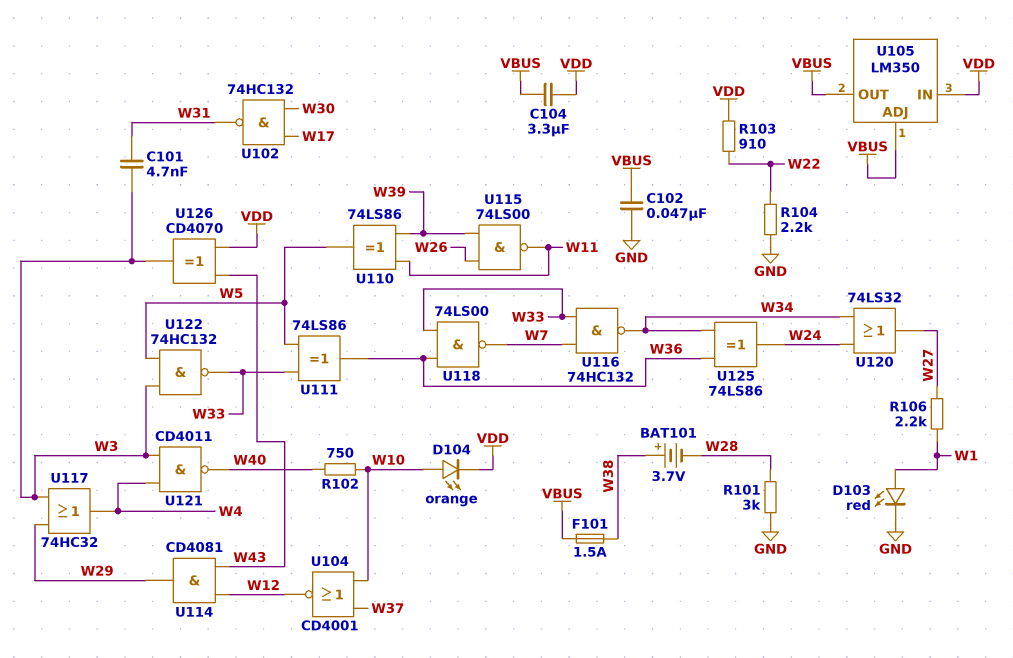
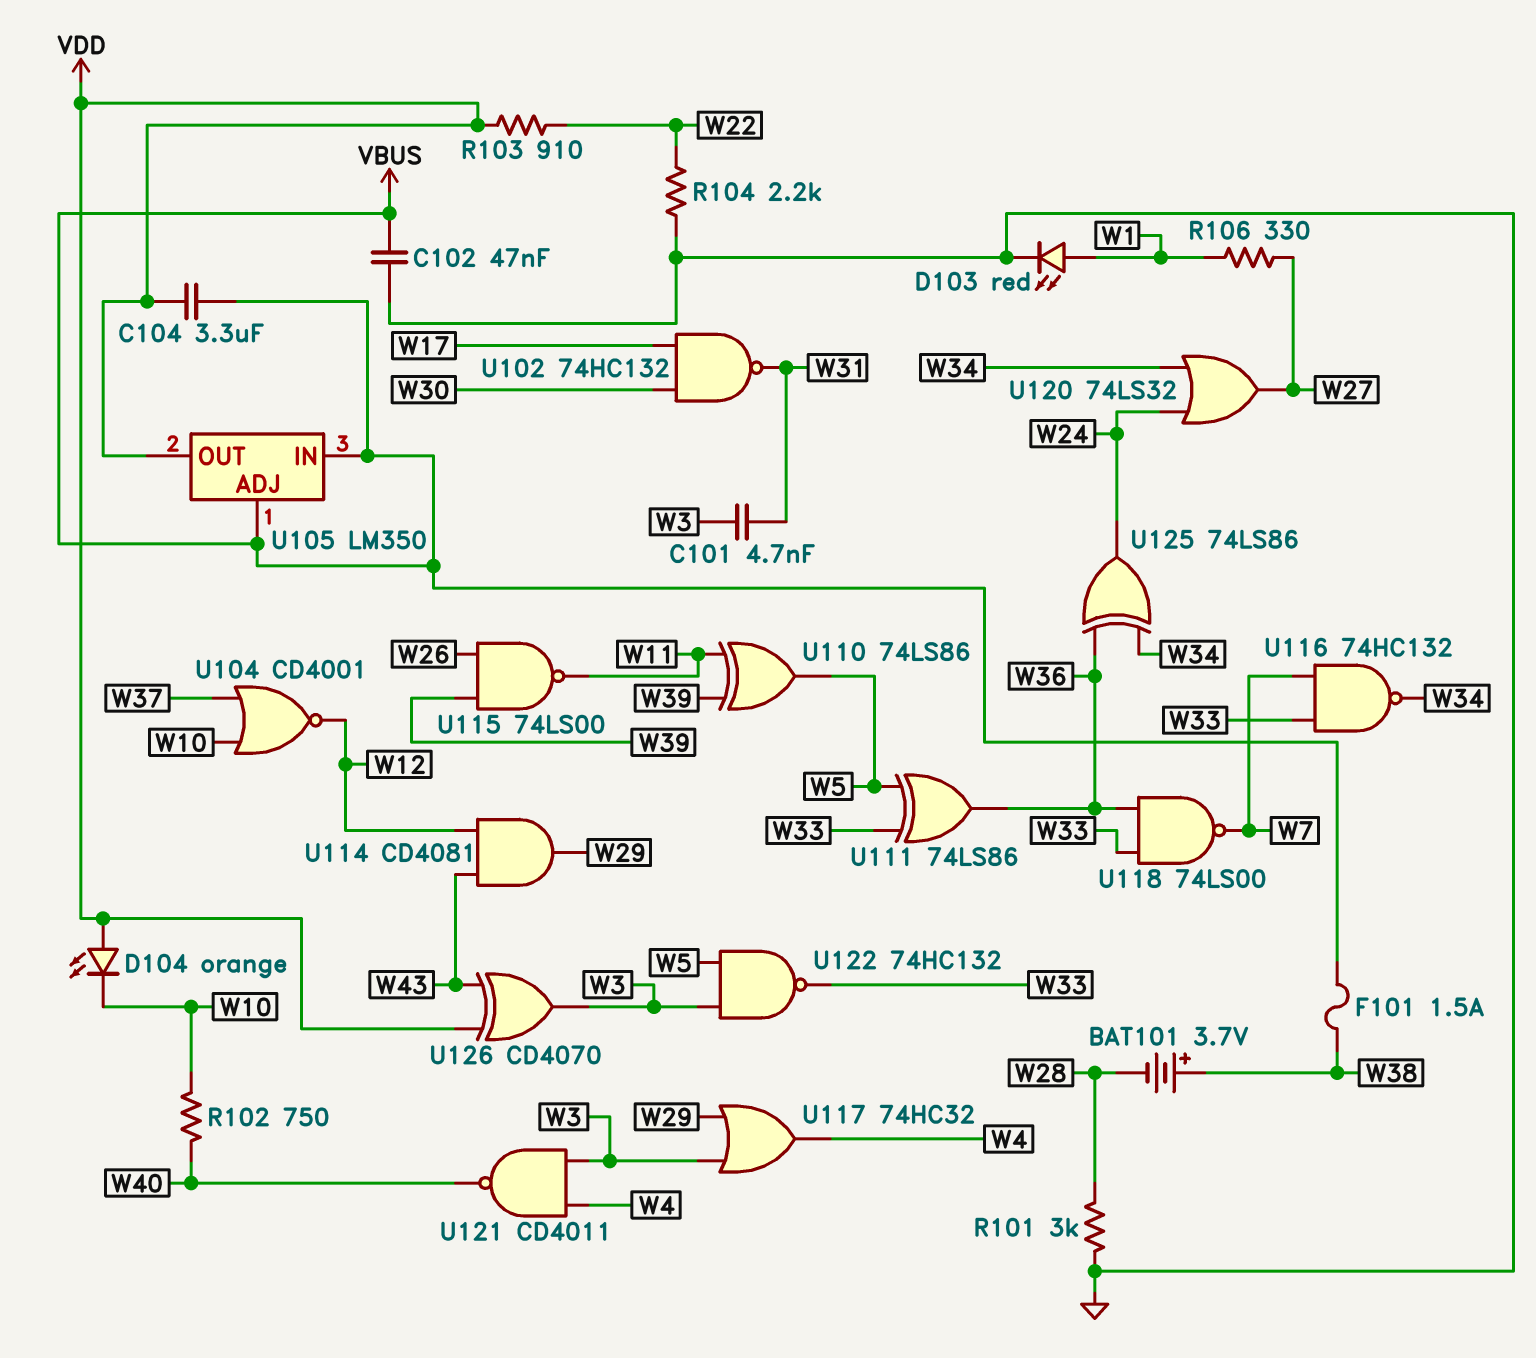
D104: LED orange (A W10, K VDD) -> LED orange (A VDD, K W10)
R106: 2.2k (W1, W27) -> 330 (W1, W27)
U105 pin IN: VDD -> VBUS
U105 pin OUT: VBUS -> VDD

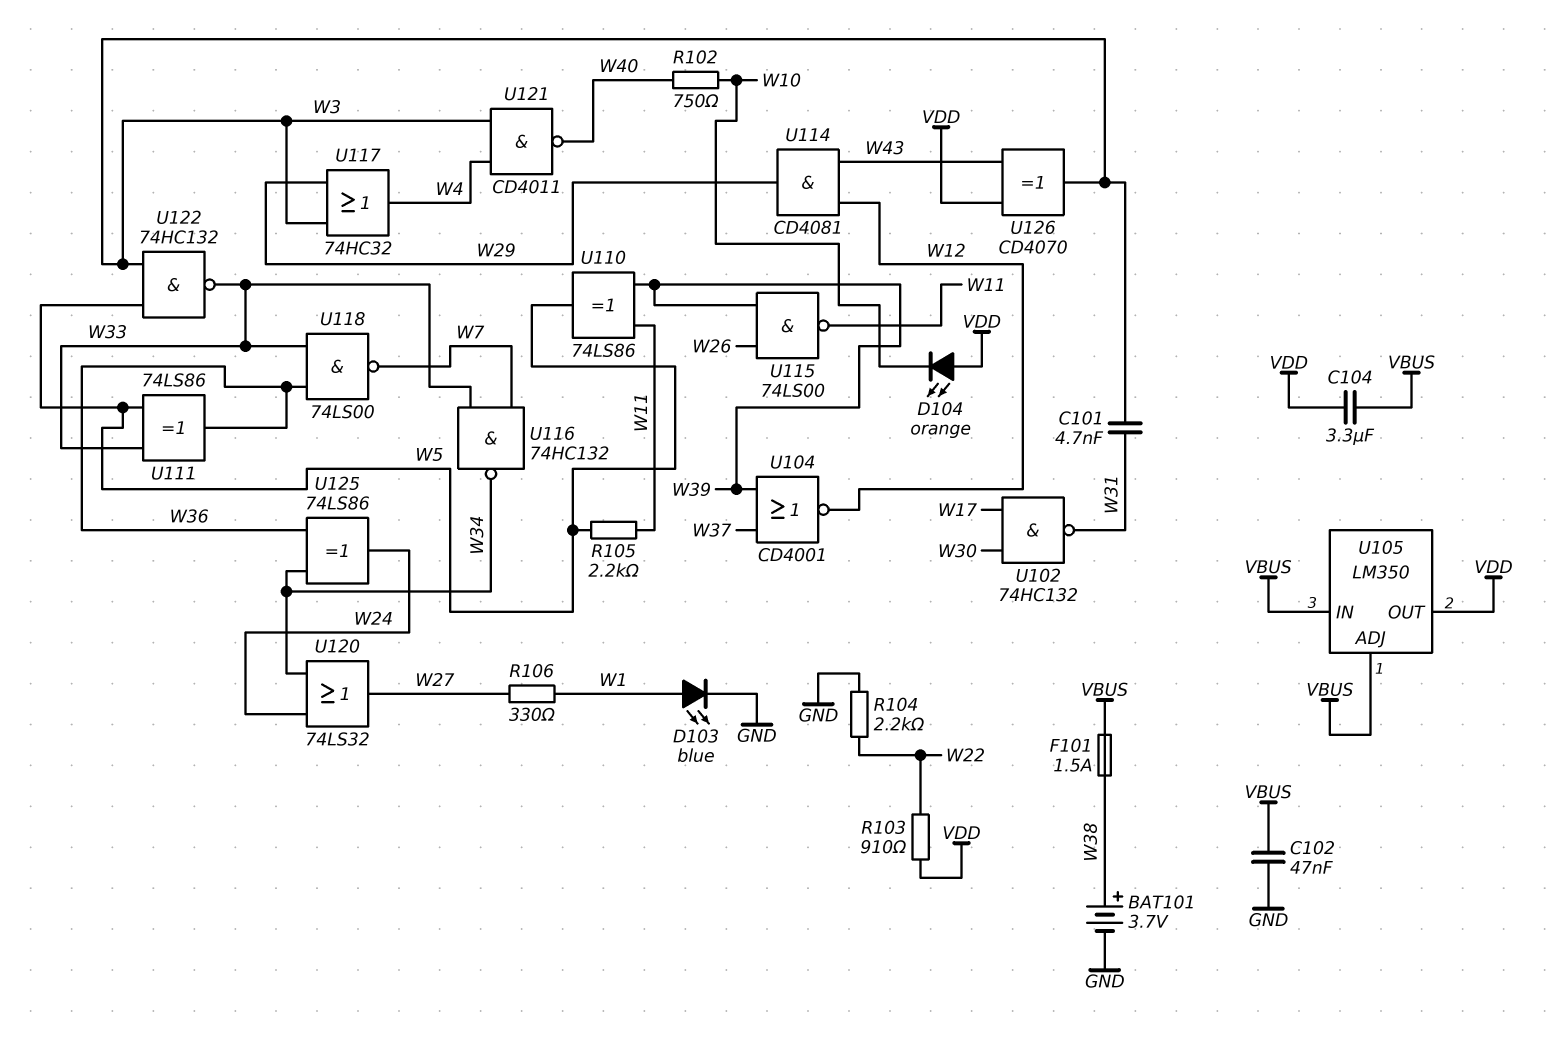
BAT101: 3.7V (plus W38, minus W28) -> 3.7V (plus W38, minus GND)
D103: LED red (A W1, K GND) -> LED blue (A W1, K GND)
R101: 3k (GND, W28) -> none
R105: none -> 2.2k (W5, W11)
U104: NOR CD4001 (in W10, in W37, out W12) -> NOR CD4001 (in W37, in W39, out W12)

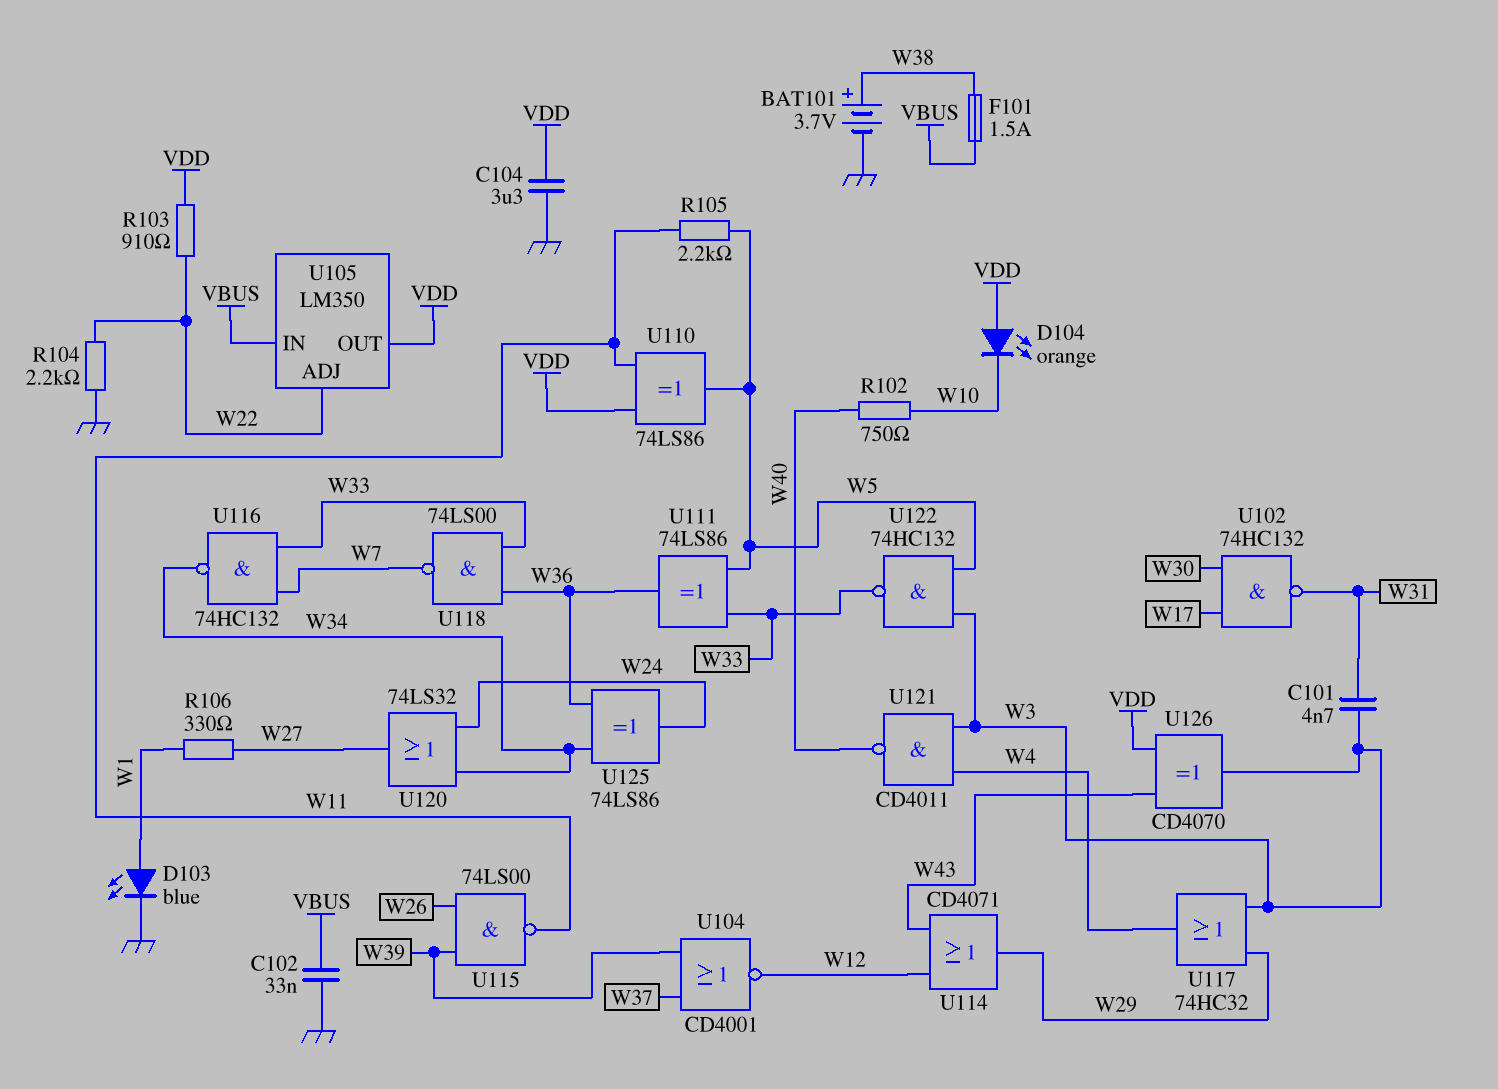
C102: 47nF (GND, VBUS) -> 33nF (GND, VBUS)
C104: 3.3uF (VBUS, VDD) -> 3.3uF (GND, VDD)
U105 pin ADJ: VBUS -> W22
U110: XOR 74LS86 (in W11, in W39, out W5) -> XOR 74LS86 (in VDD, in W11, out W5)
U114: AND CD4081 (in W12, in W43, out W29) -> OR CD4071 (in W12, in W43, out W29)

